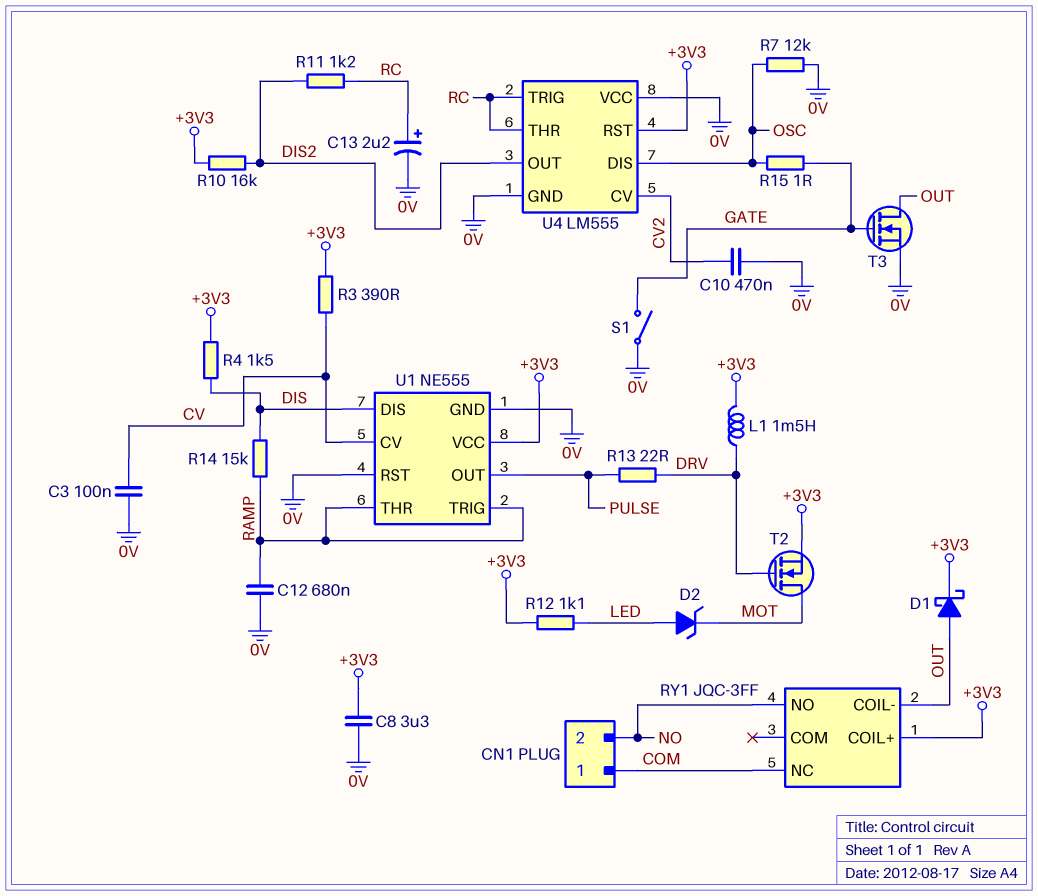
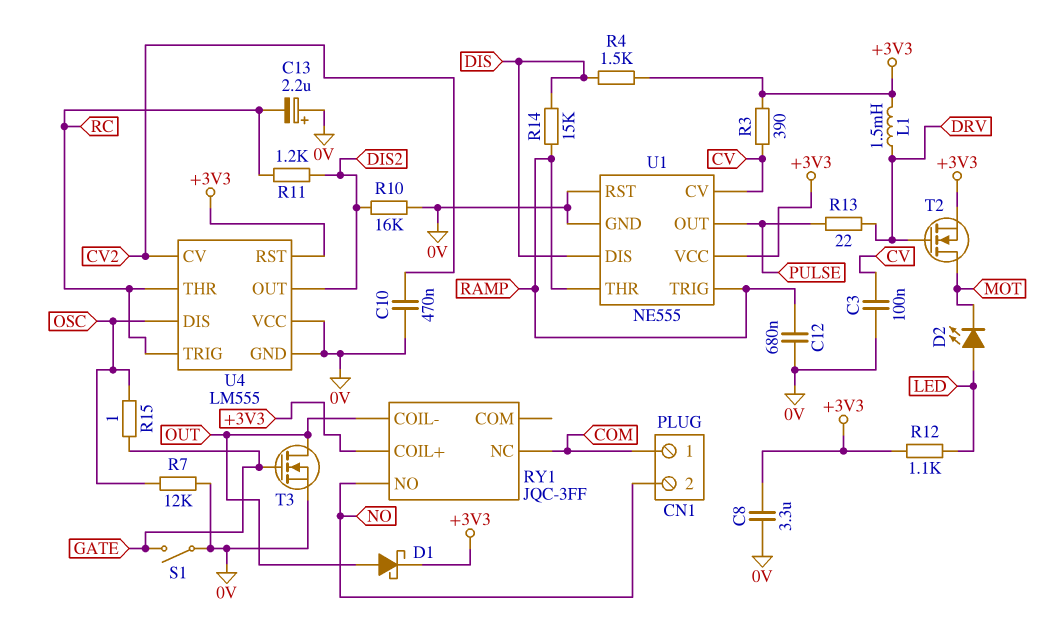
C13: 2.2uF (plus RC, minus 0V) -> 2.2uF (plus 0V, minus RC)
D2: zener (A LED, K MOT) -> LED (A LED, K MOT)
R10: 16k (+3V3, DIS2) -> 16k (0V, DIS2)

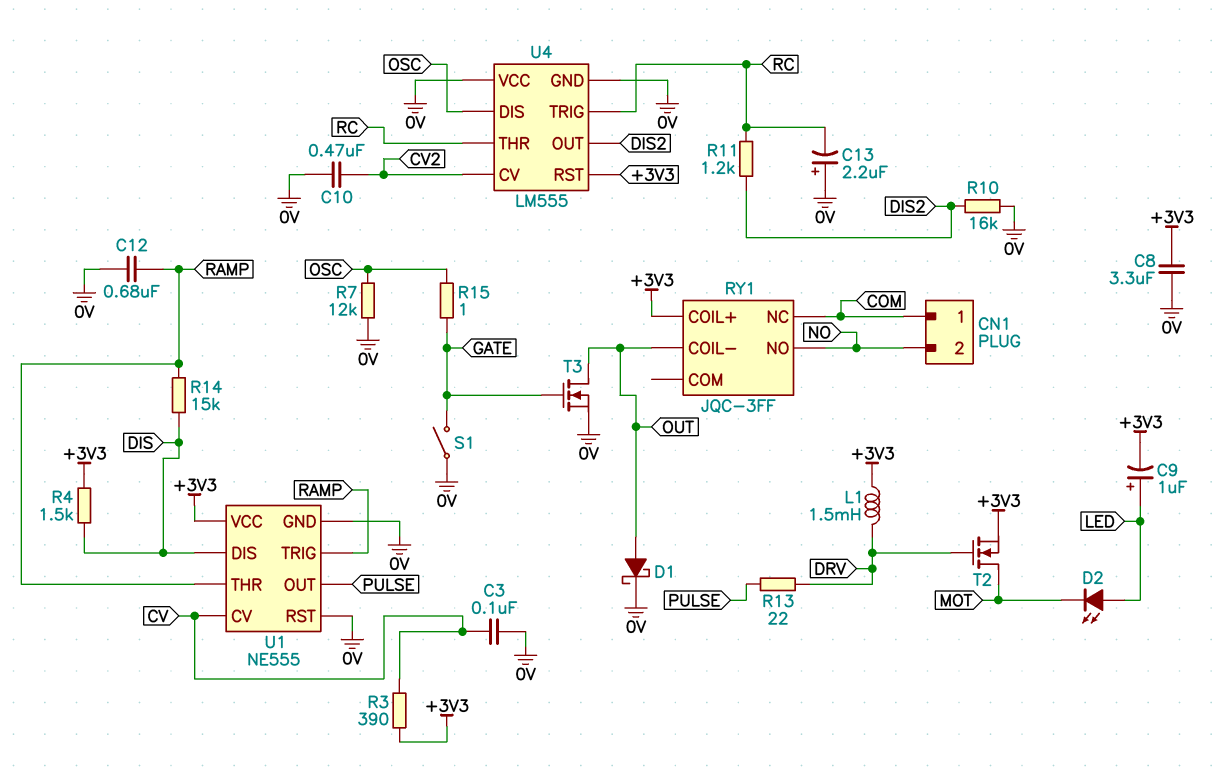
C9: none -> 1uF (plus LED, minus +3V3)
D1: schottky (A OUT, K +3V3) -> schottky (A OUT, K 0V)
R12: 1.1k (+3V3, LED) -> none

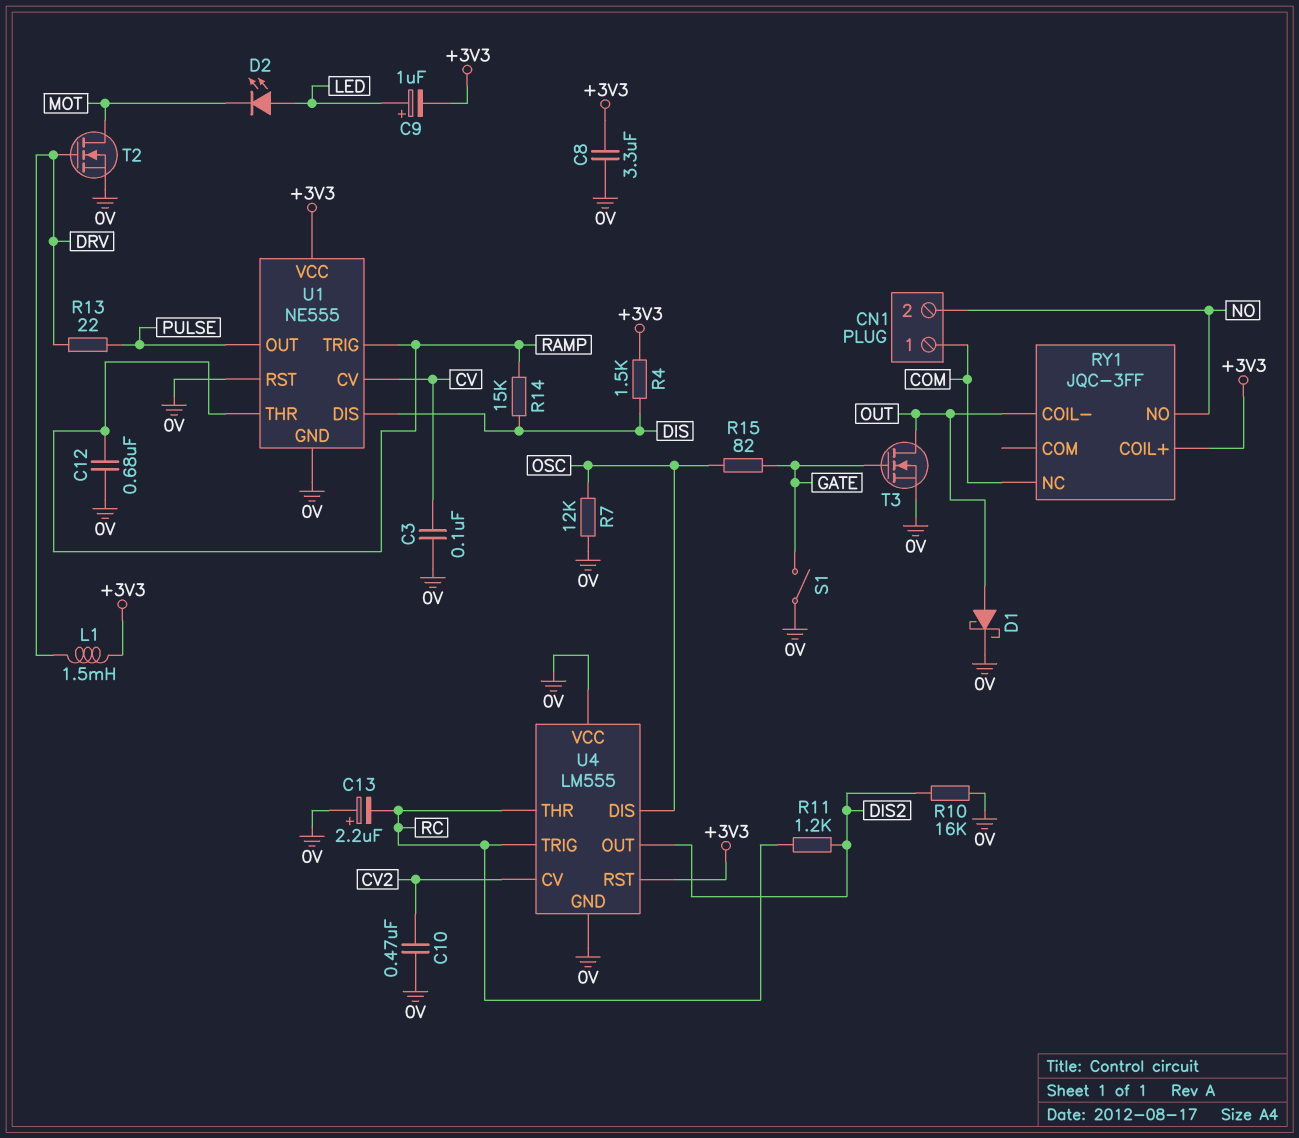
R3: 390 (+3V3, CV) -> none
R15: 1 (GATE, OSC) -> 82 (GATE, OSC)
T2: NMOS (G DRV, D MOT, S +3V3) -> NMOS (G DRV, D MOT, S 0V)

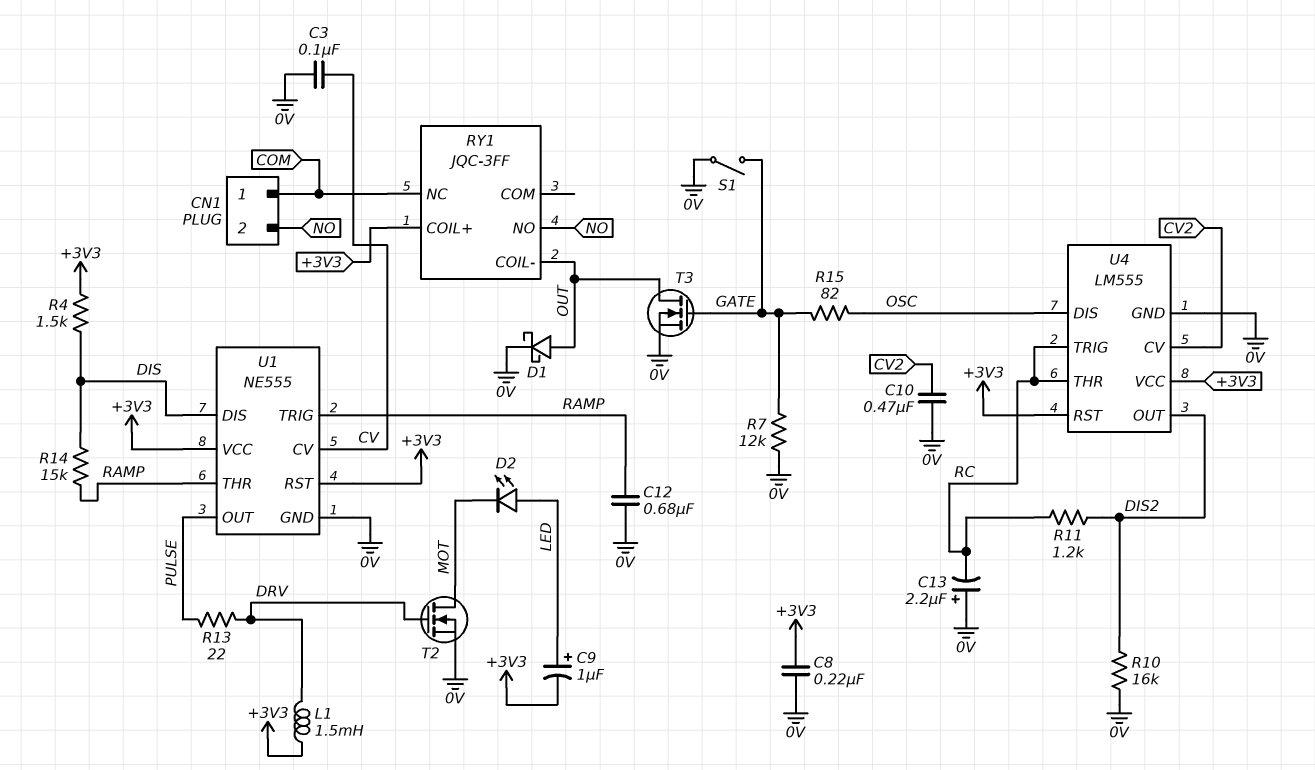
C8: 3.3uF (+3V3, 0V) -> 220nF (+3V3, 0V)
R7: 12k (0V, OSC) -> 12k (0V, GATE)
U1 pin RST: 0V -> +3V3
U4 pin VCC: 0V -> +3V3

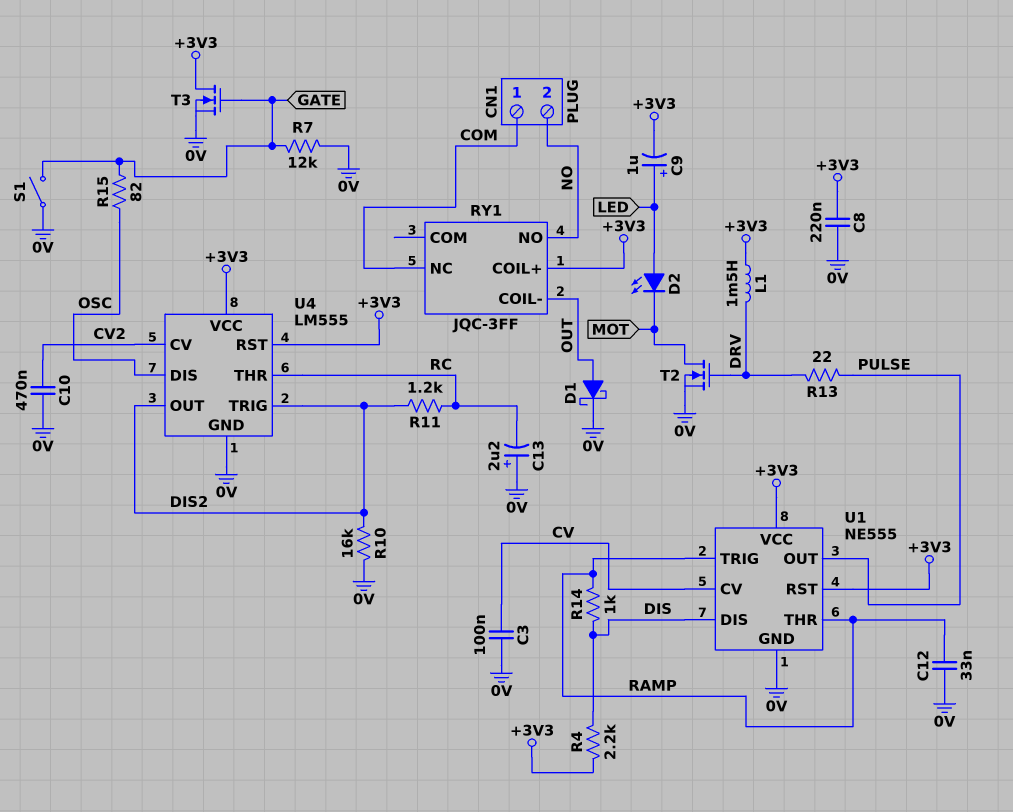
C12: 680nF (0V, RAMP) -> 33nF (0V, RAMP)
R4: 1.5k (+3V3, DIS) -> 2.2k (+3V3, DIS)
R14: 15k (DIS, RAMP) -> 1k (DIS, RAMP)
T3: NMOS (G GATE, D OUT, S 0V) -> NMOS (G GATE, D +3V3, S 0V)
U4 pin TRIG: RC -> DIS2

